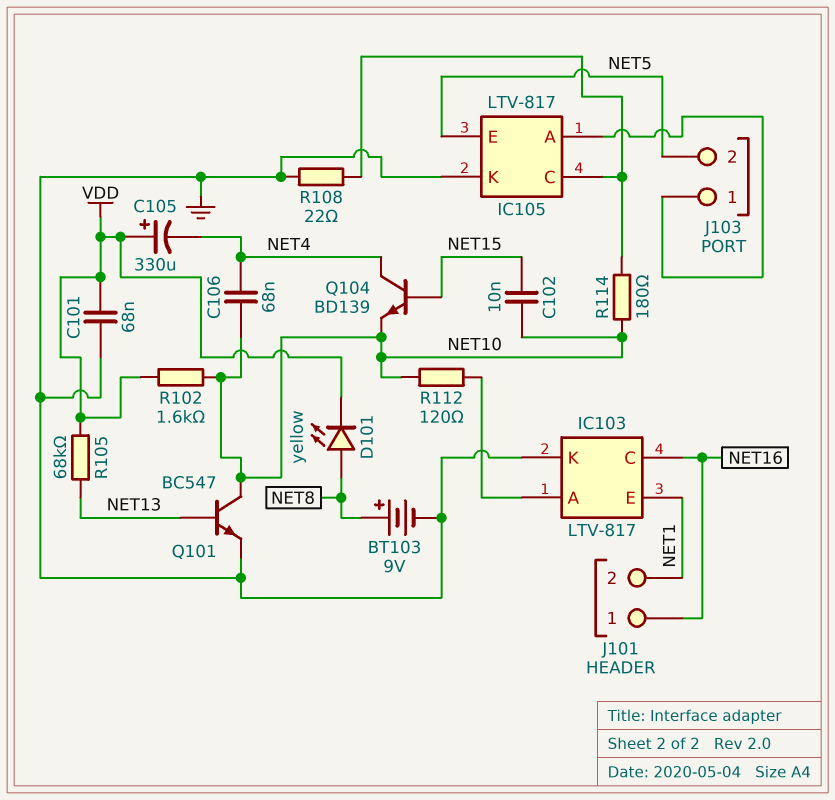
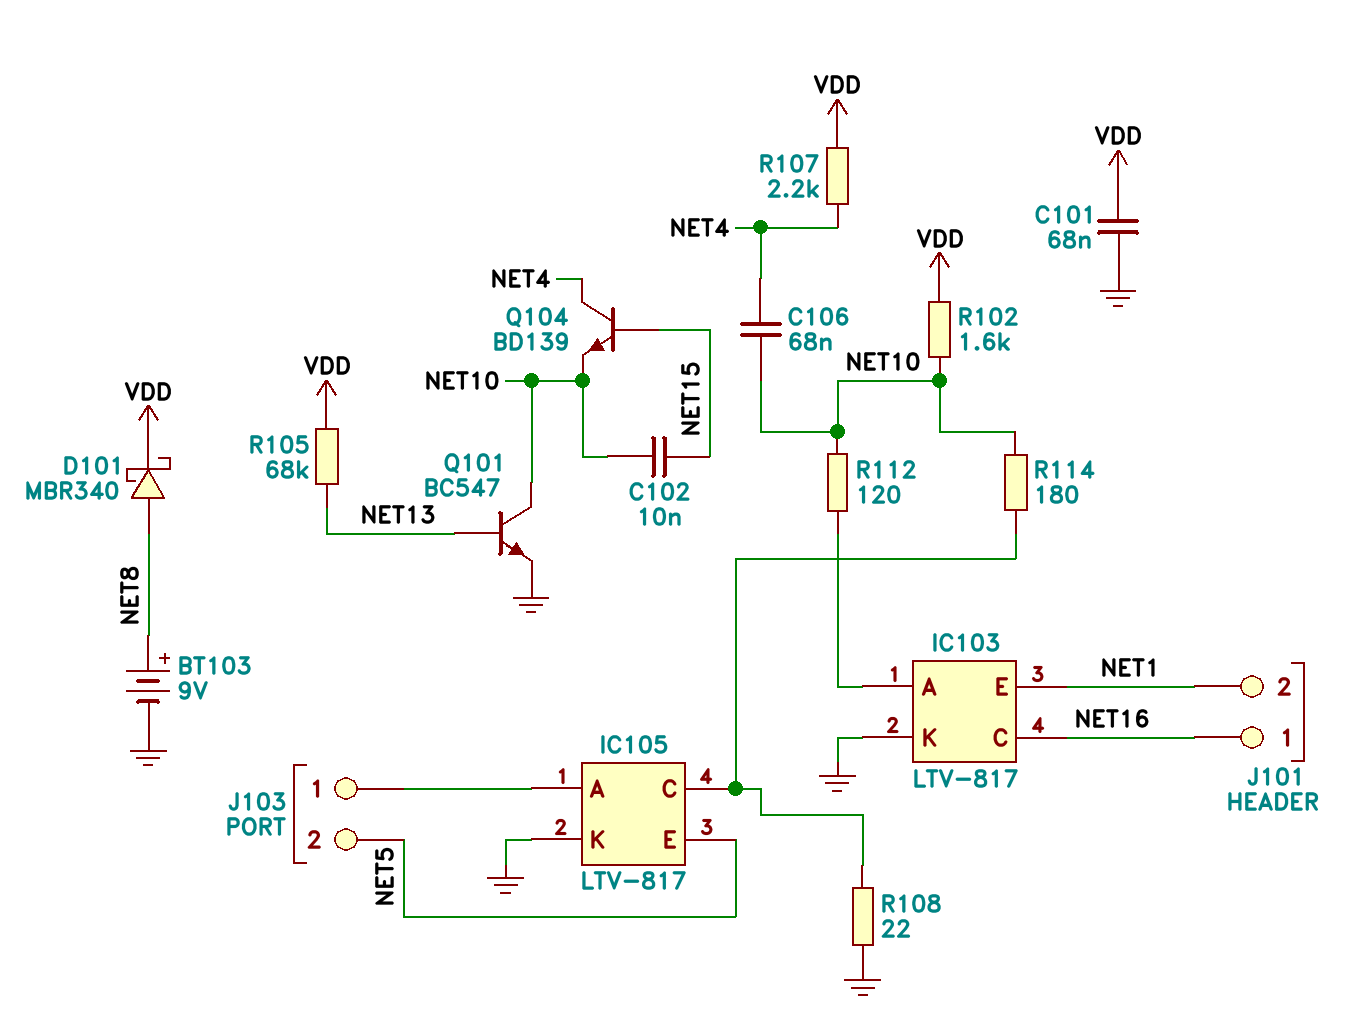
C105: 330uF (plus VDD, minus NET4) -> none
D101: LED yellow (A NET8, K VDD) -> schottky MBR340 (A NET8, K VDD)
R107: none -> 2.2k (NET4, VDD)

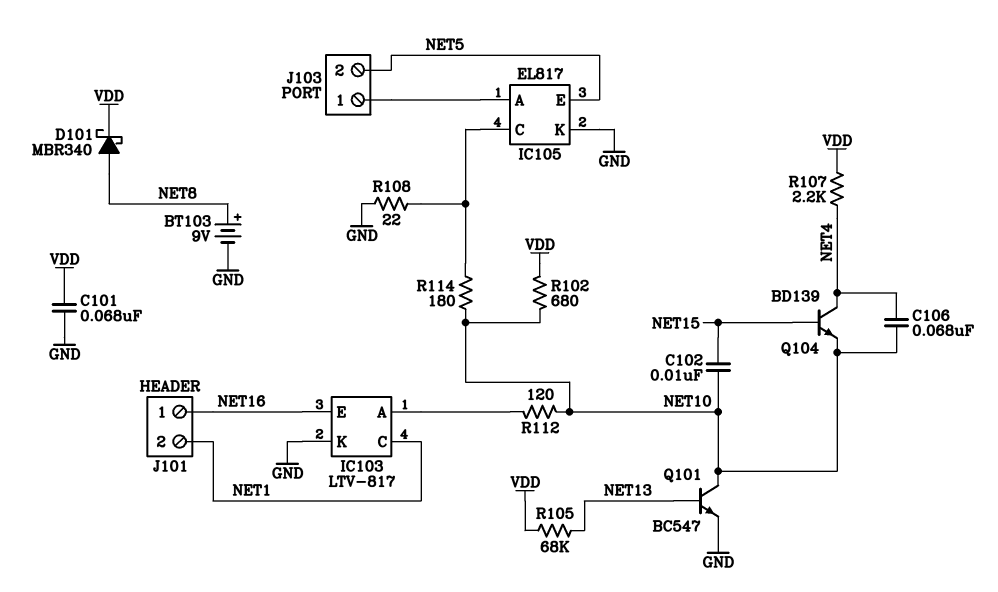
IC103 pin C: NET16 -> NET1
IC103 pin E: NET1 -> NET16
IC105: LTV-817 -> EL817
R102: 1.6k (NET10, VDD) -> 680 (NET10, VDD)

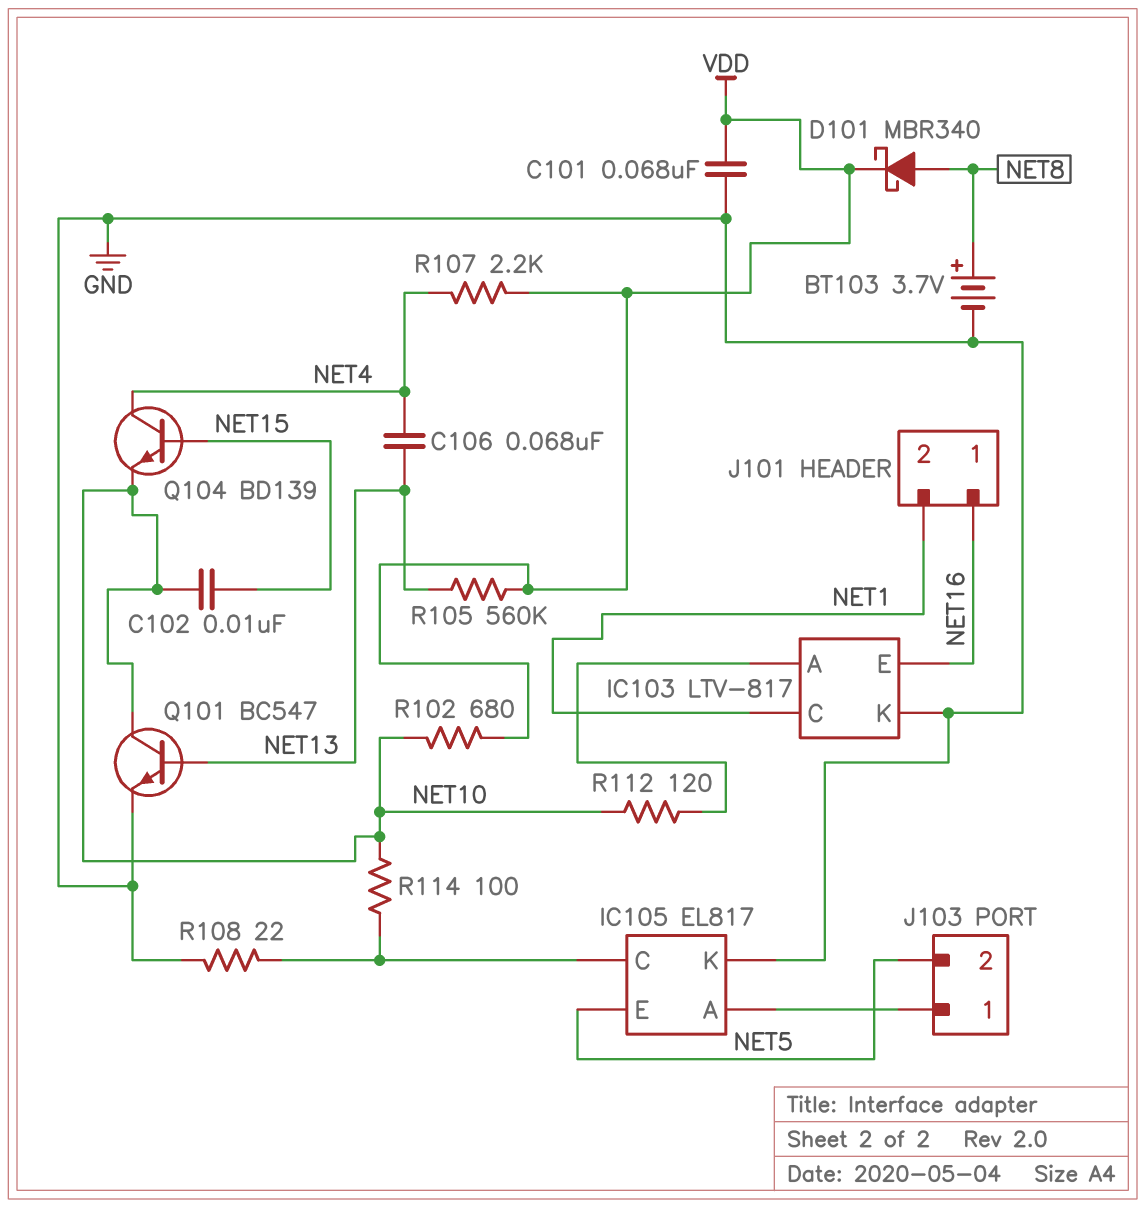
BT103: 9V (plus NET8, minus GND) -> 3.7V (plus NET8, minus GND)
C106: 68nF (NET4, NET10) -> 68nF (NET4, NET13)
R105: 68k (NET13, VDD) -> 560k (NET13, VDD)
R114: 180 (IC105/C, NET10) -> 100 (IC105/C, NET10)

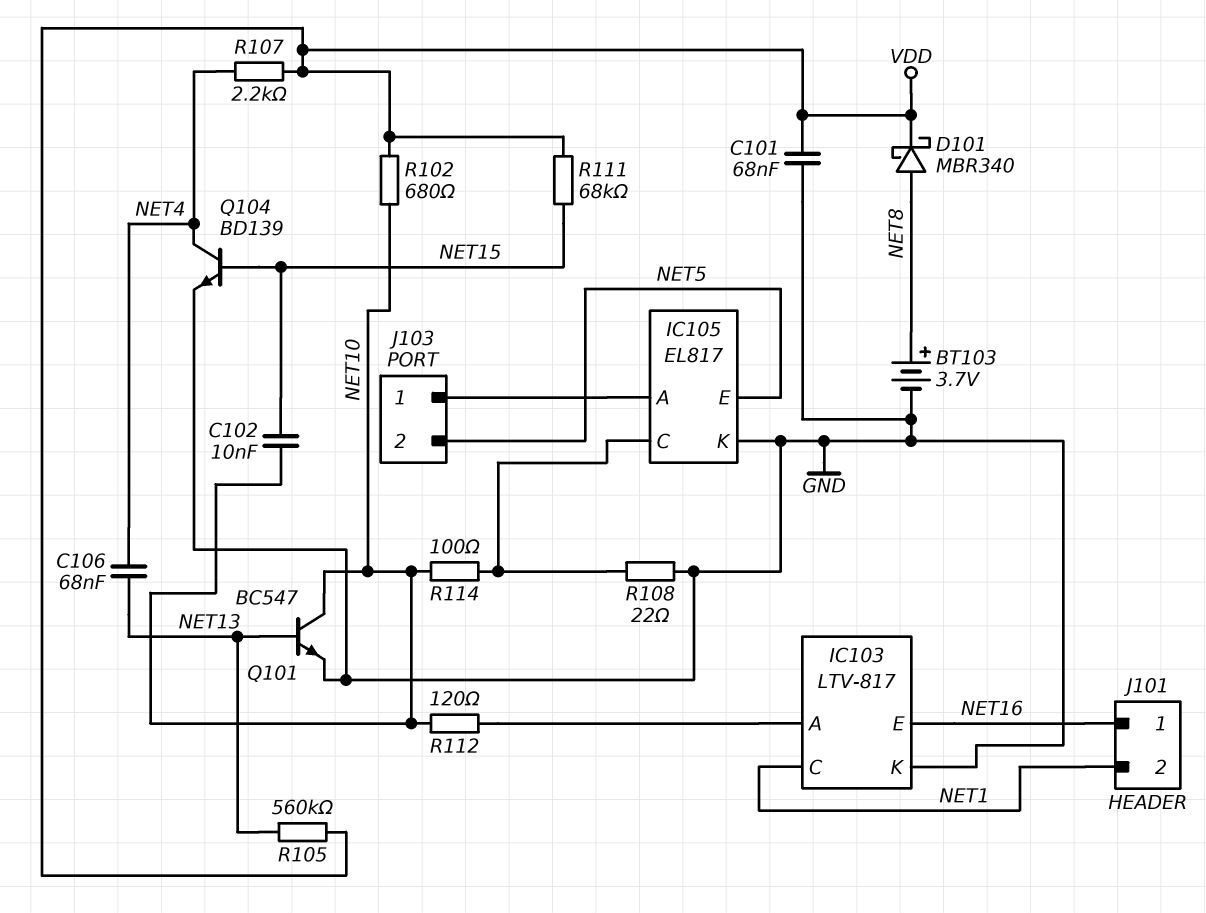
Q104: NPN BD139 (B NET15, C NET4, E NET10) -> NPN BD139 (B NET15, C NET4, E GND)
R111: none -> 68k (NET15, VDD)

